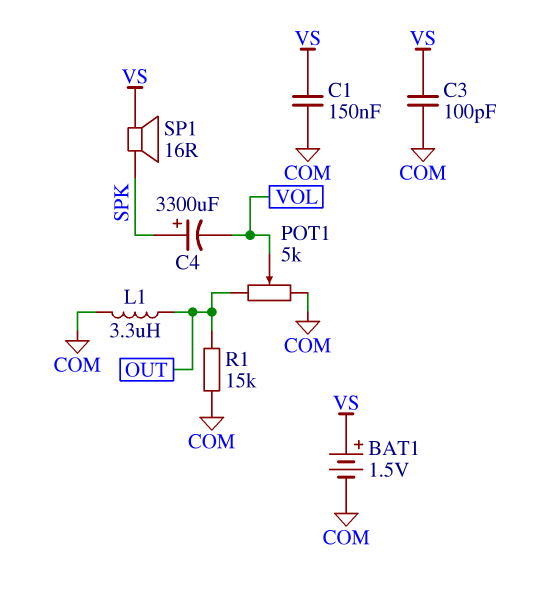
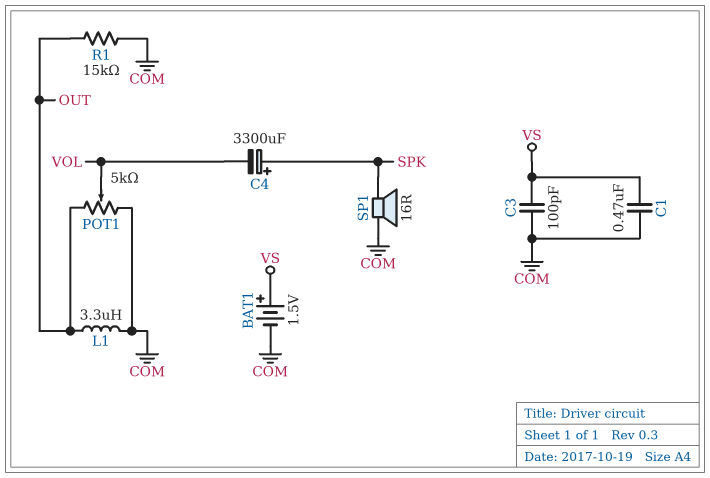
C1: 150nF (COM, VS) -> 470nF (COM, VS)
SP1: speaker 16R (SPK, VS) -> speaker 16R (COM, SPK)

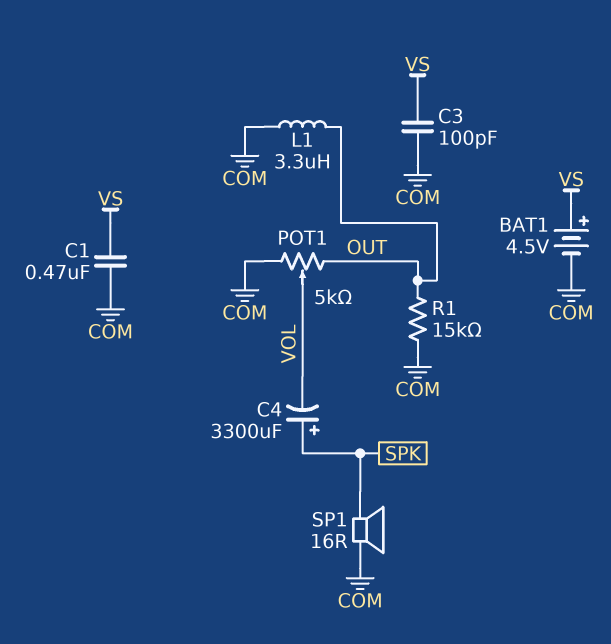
BAT1: 1.5V (plus VS, minus COM) -> 4.5V (plus VS, minus COM)

